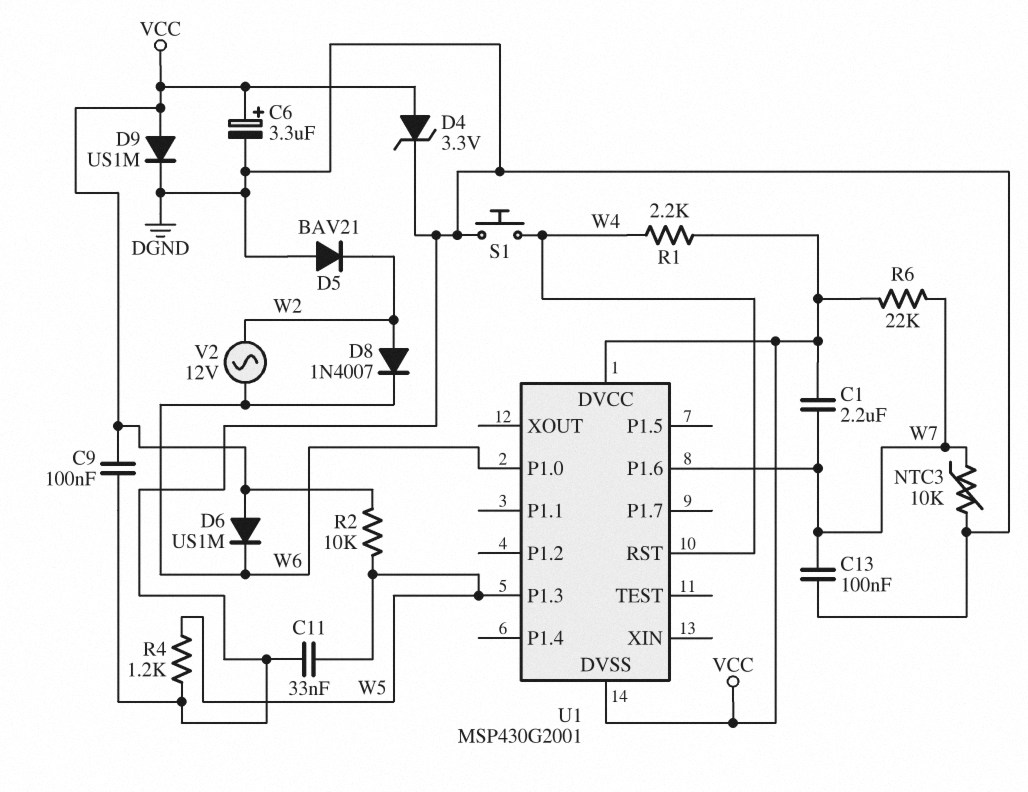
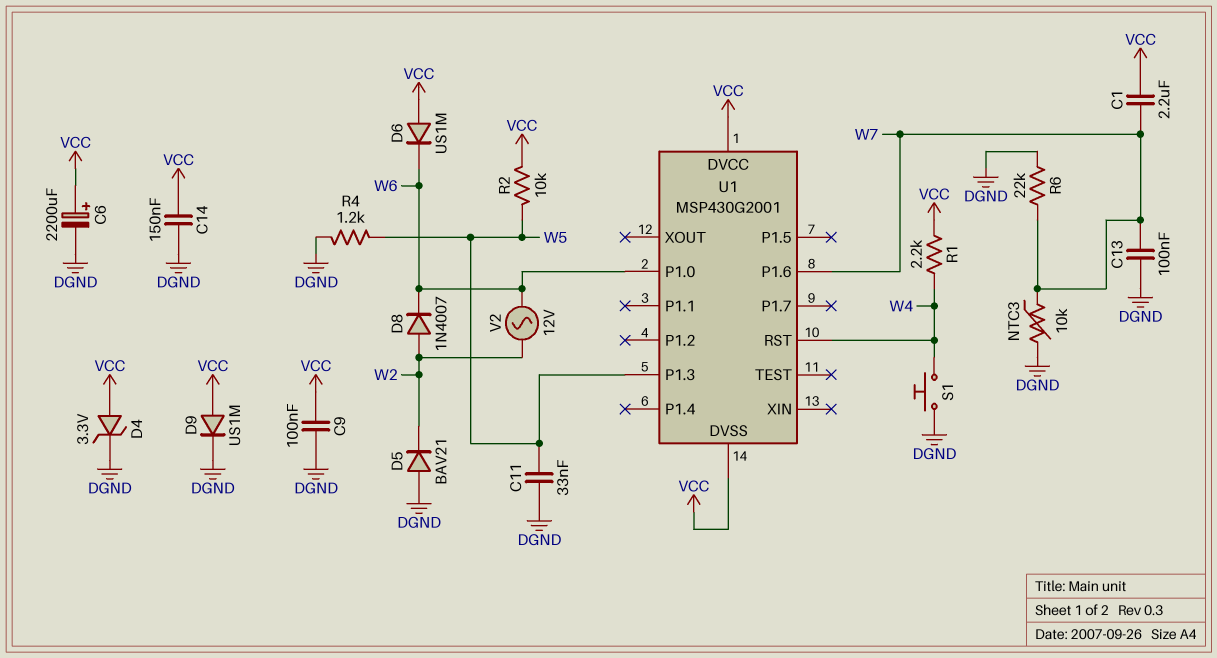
C6: 3.3uF (plus VCC, minus DGND) -> 2200uF (plus VCC, minus DGND)
C14: none -> 150nF (DGND, VCC)
R6: 22k (VCC, W7) -> 22k (DGND, W7)

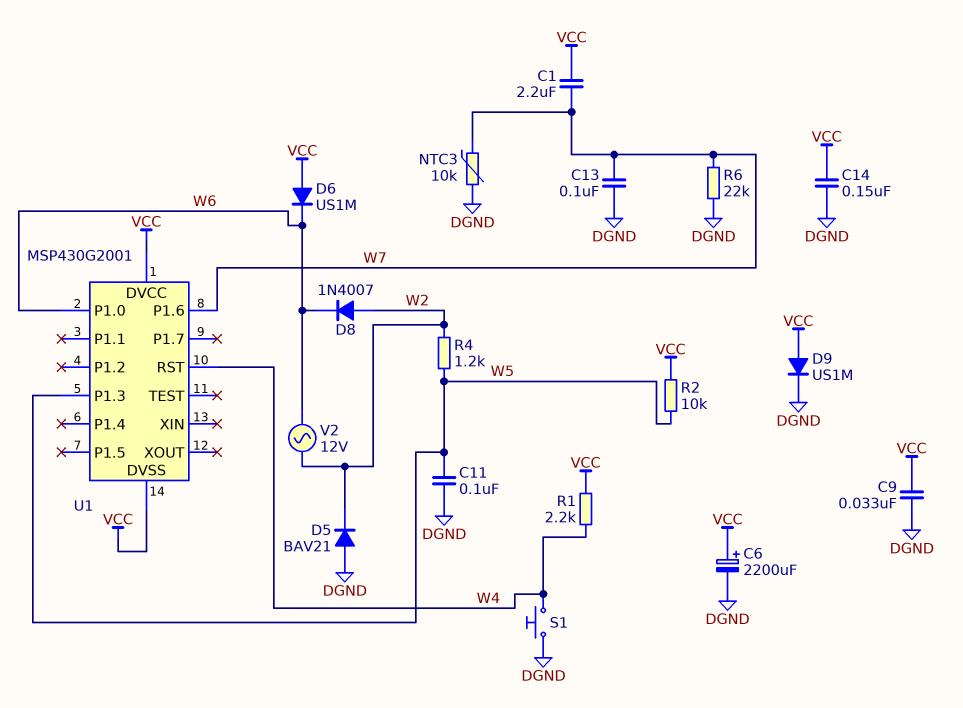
C9: 100nF (DGND, VCC) -> 33nF (DGND, VCC)
C11: 33nF (DGND, W5) -> 100nF (DGND, W5)
D4: zener 3.3V (A VCC, K DGND) -> none
R4: 1.2k (DGND, W5) -> 1.2k (W2, W5)

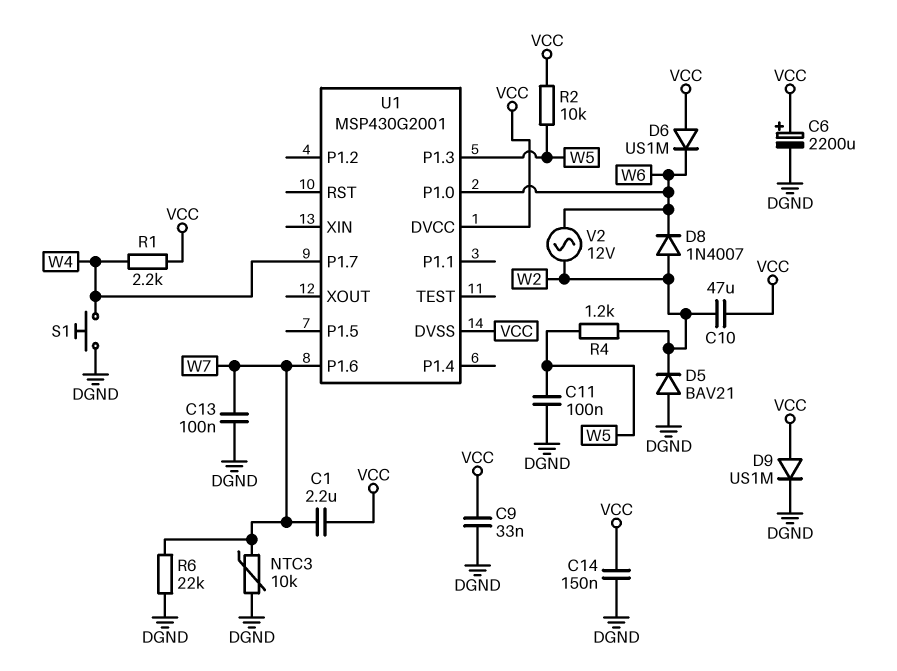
C10: none -> 47uF (VCC, W2)
U1 pin P1.7: none -> W4
U1 pin RST: W4 -> none

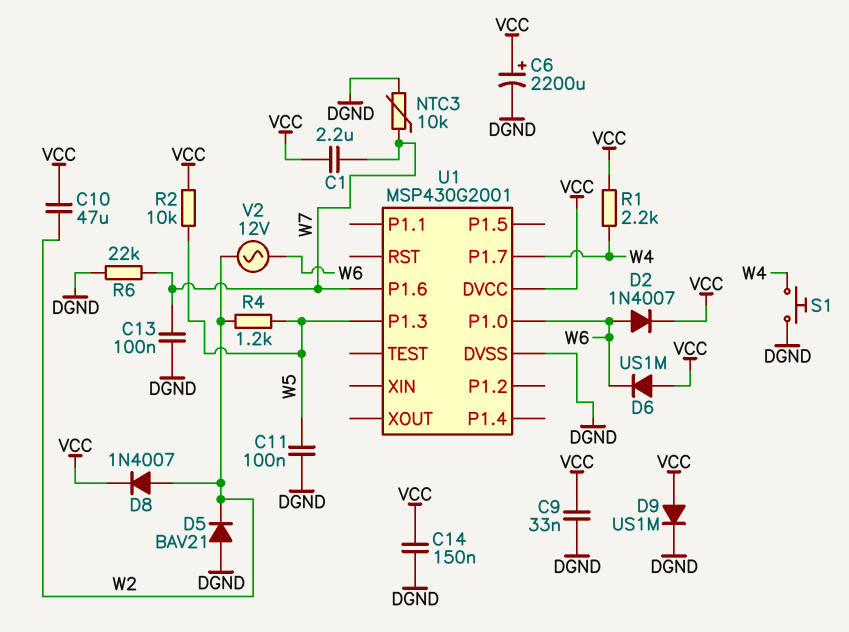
D2: none -> diode 1N4007 (A W6, K VCC)
D8: diode 1N4007 (A W2, K W6) -> diode 1N4007 (A W2, K VCC)
U1 pin DVSS: VCC -> DGND

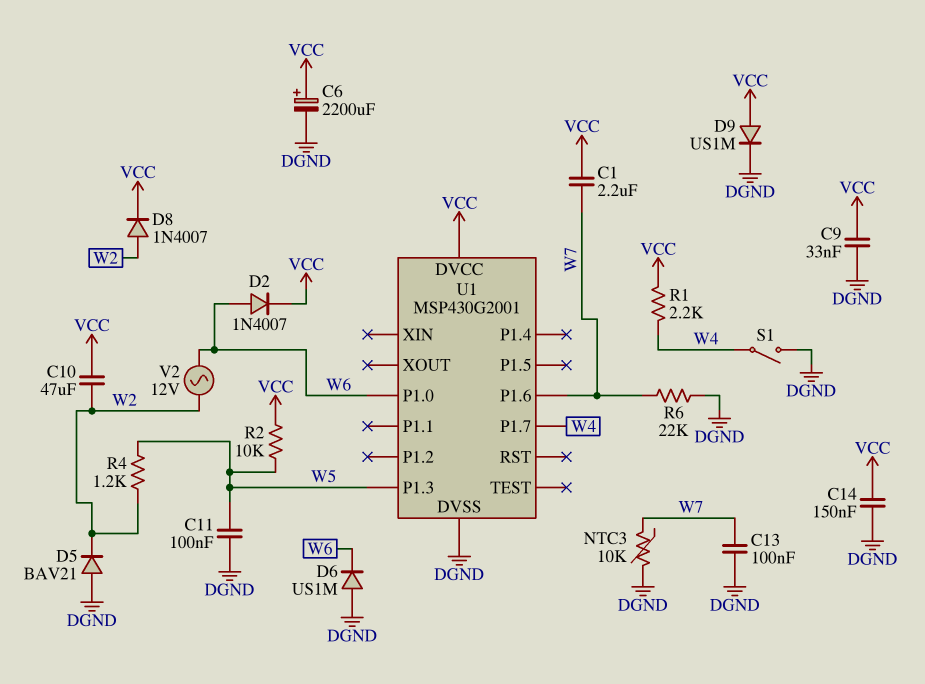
D6: diode US1M (A VCC, K W6) -> diode US1M (A DGND, K W6)
S1: button (DGND, W4) -> switch (DGND, W4)

